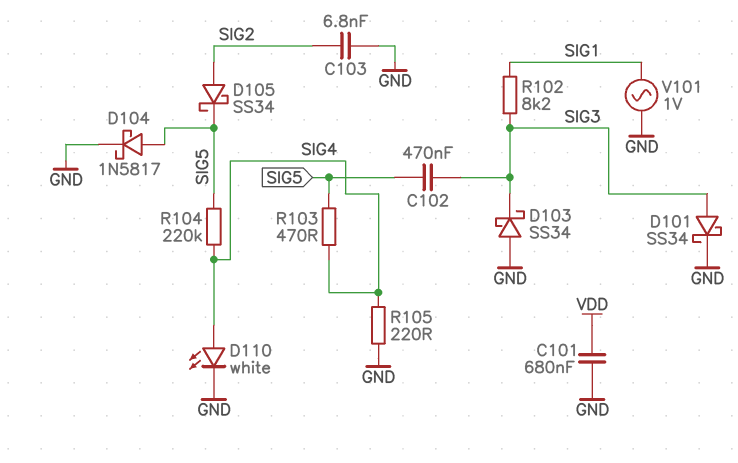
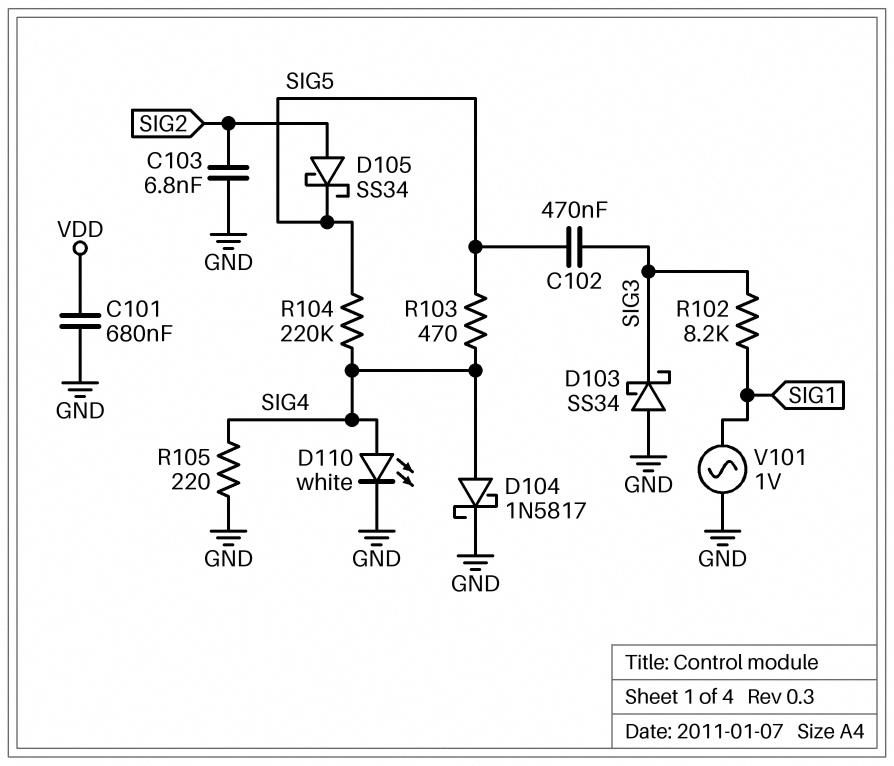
D101: schottky SS34 (A SIG3, K GND) -> none
D104: schottky 1N5817 (A SIG5, K GND) -> schottky 1N5817 (A SIG4, K GND)

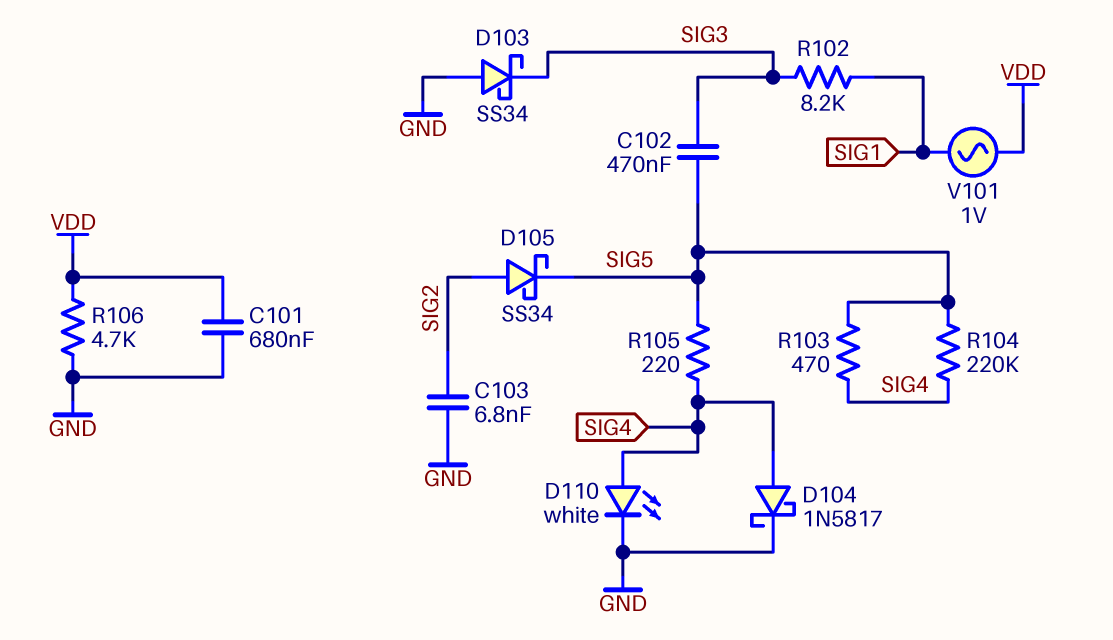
R105: 220 (GND, SIG4) -> 220 (SIG4, SIG5)
R106: none -> 4.7k (GND, VDD)
V101: AC 1V (GND, SIG1) -> AC 1V (SIG1, VDD)

